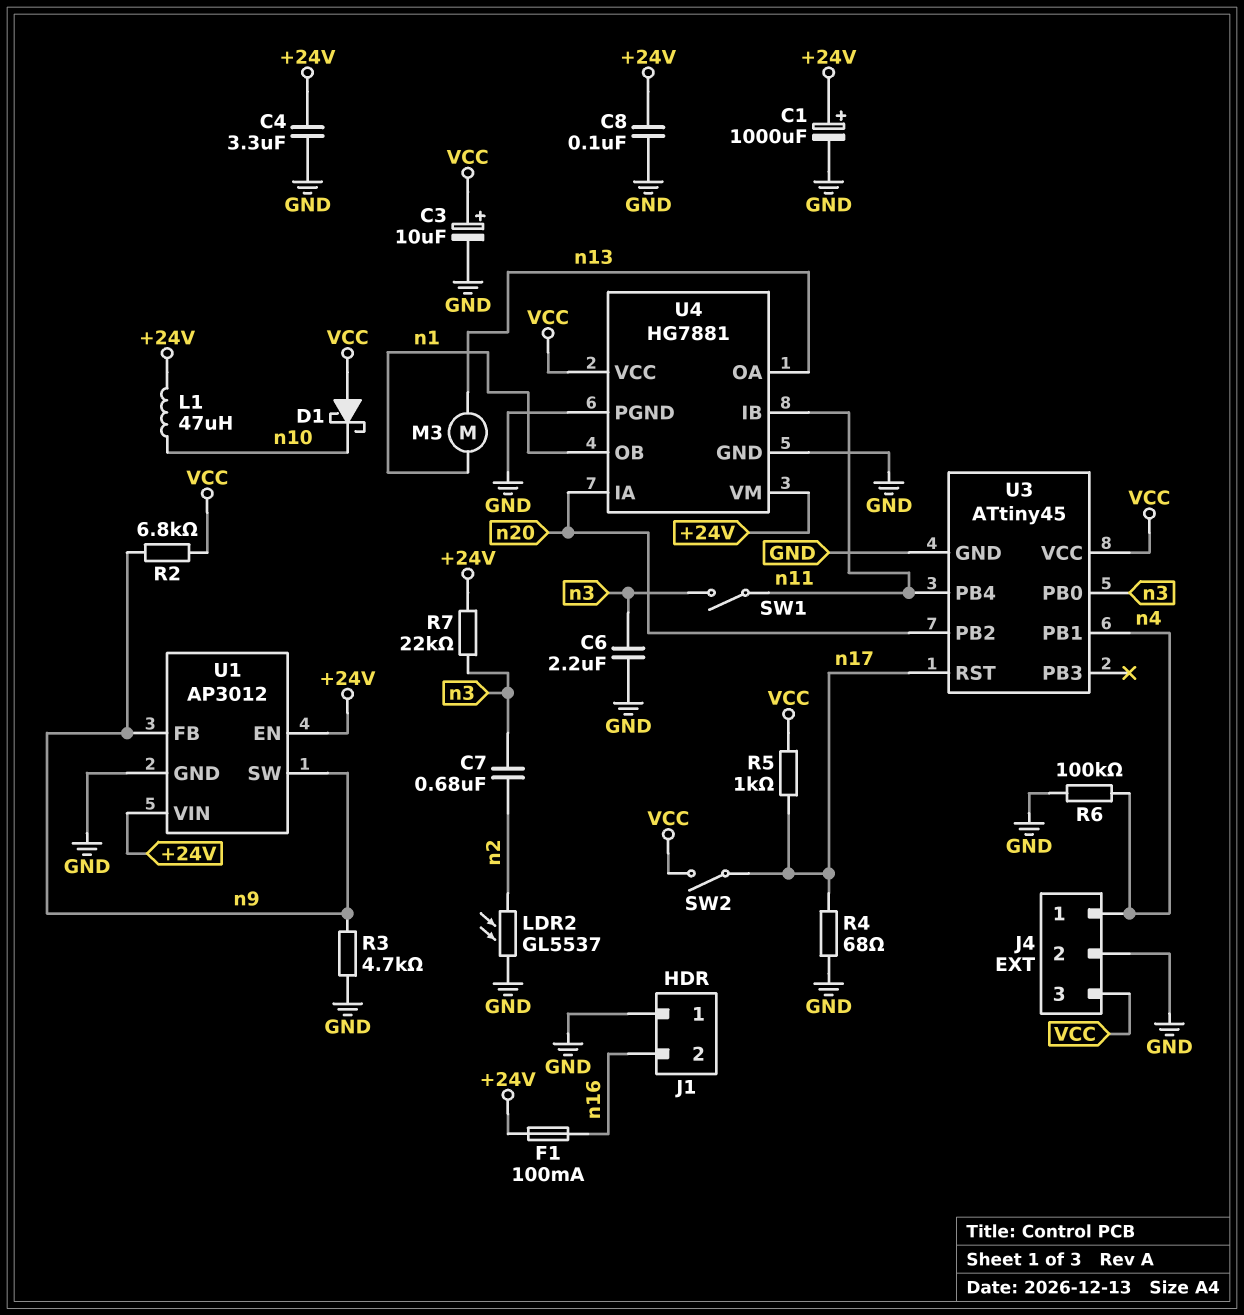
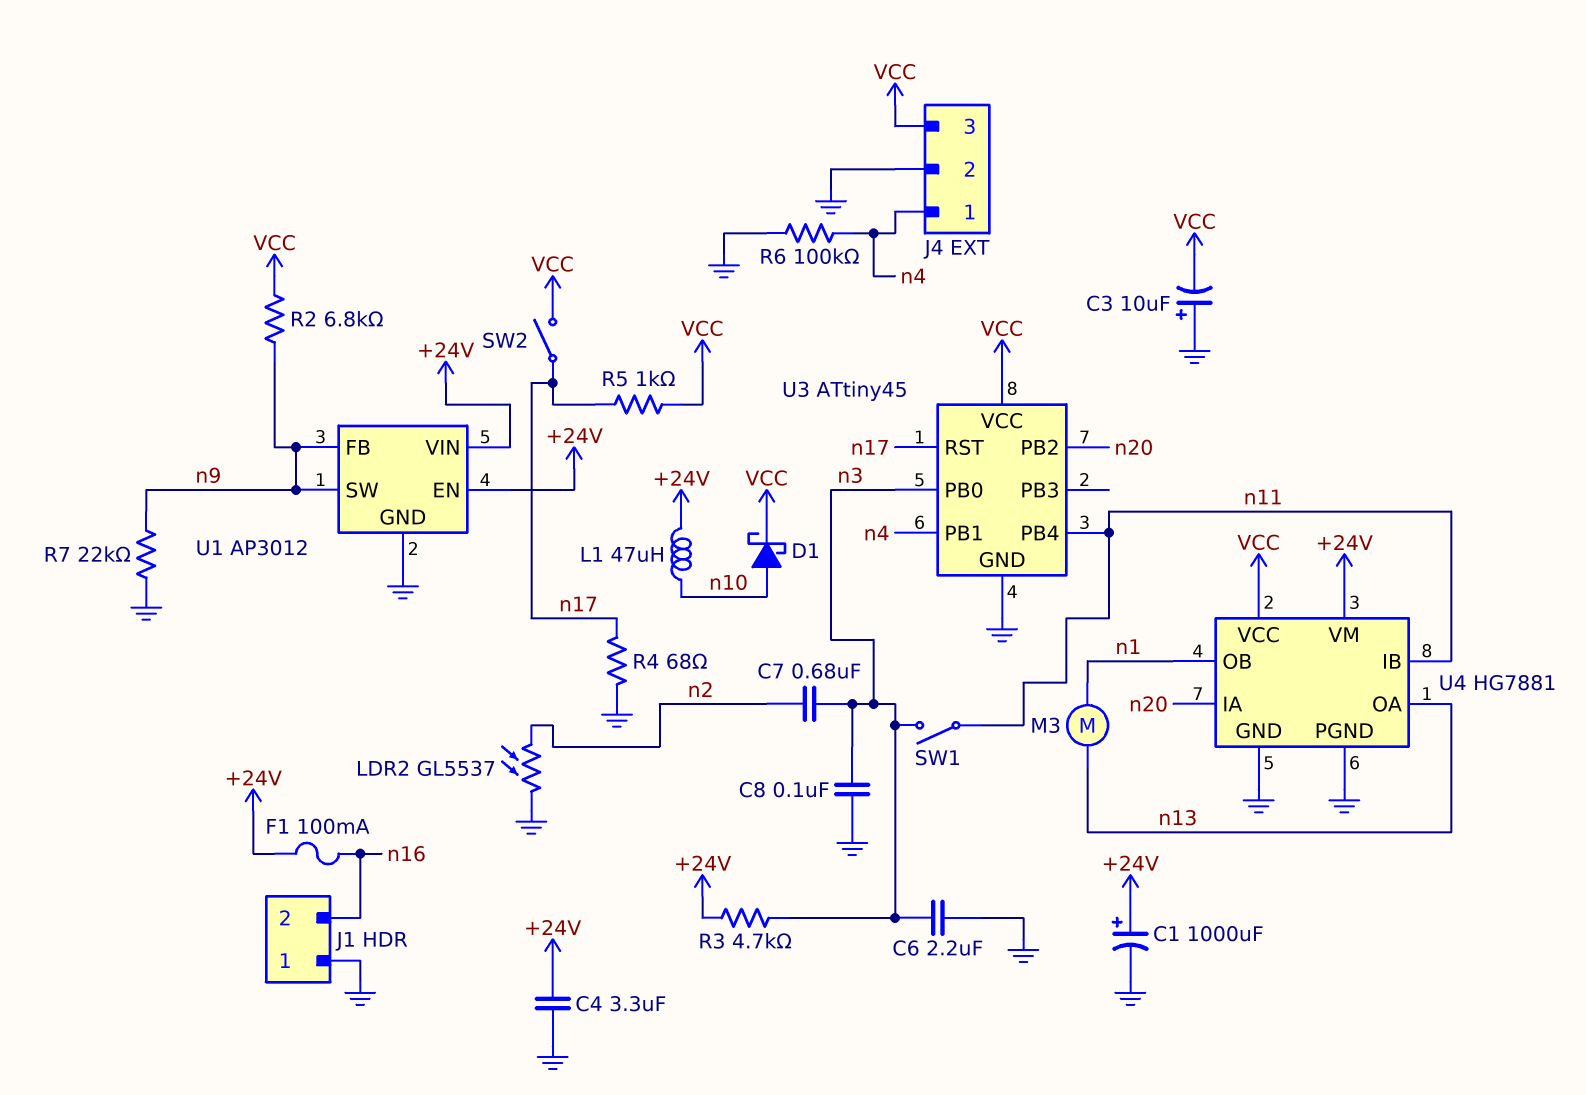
C3: 10uF (plus VCC, minus GND) -> 10uF (plus GND, minus VCC)
C8: 100nF (+24V, GND) -> 100nF (GND, n3)
D1: schottky (A VCC, K n10) -> schottky (A n10, K VCC)
R3: 4.7k (GND, n9) -> 4.7k (+24V, n3)
R7: 22k (+24V, n3) -> 22k (GND, n9)

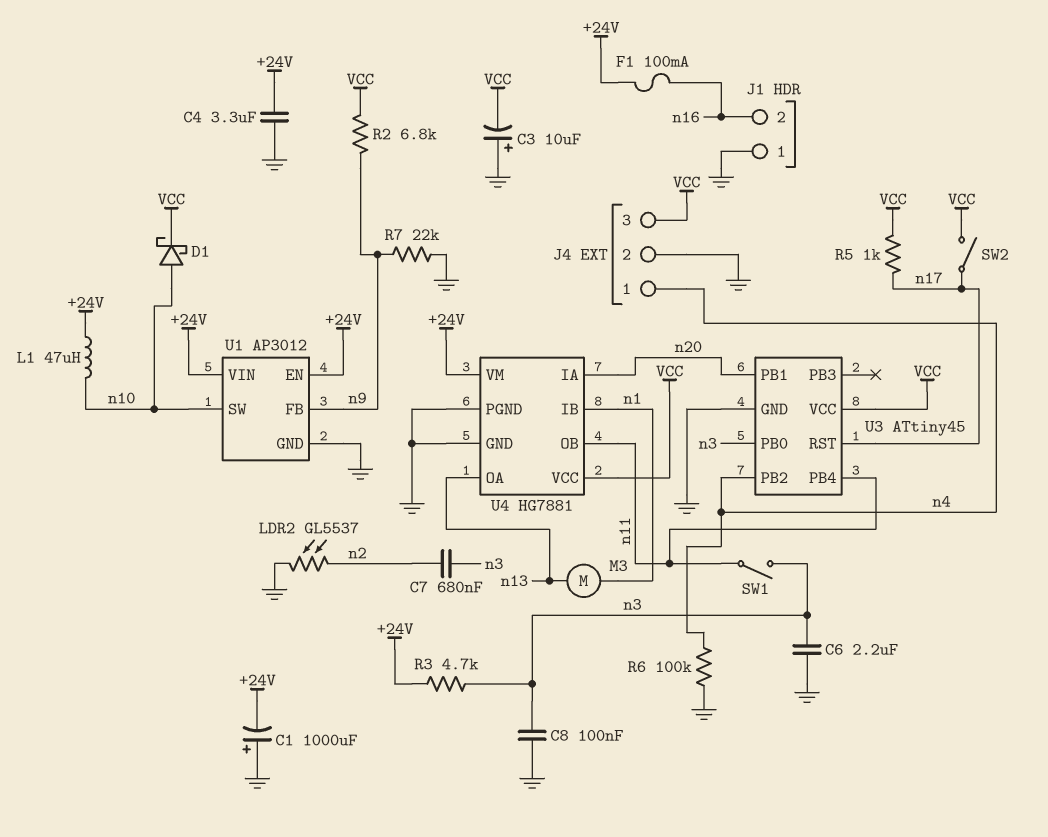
C1: 1000uF (plus +24V, minus GND) -> 1000uF (plus GND, minus +24V)
R4: 68 (GND, n17) -> none
U1 pin SW: n9 -> n10
U3 pin PB1: n4 -> n20
U3 pin PB2: n20 -> n4
U4 pin IB: n11 -> n1
U4 pin OB: n1 -> n11

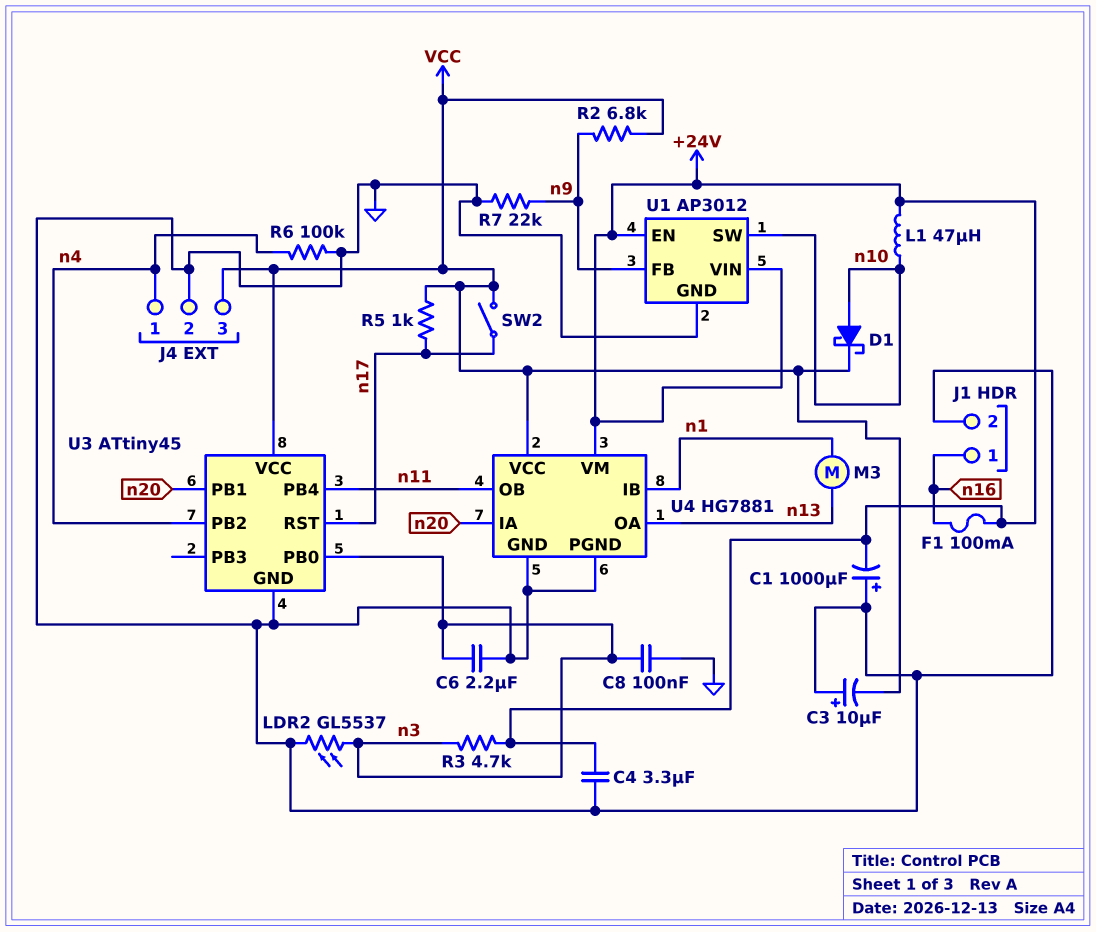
C7: 680nF (n2, n3) -> none
J1 pin 1: GND -> n16
J1 pin 2: n16 -> GND
LDR2: GL5537 (GND, n2) -> GL5537 (GND, n3)
SW1: switch (n3, n11) -> none

